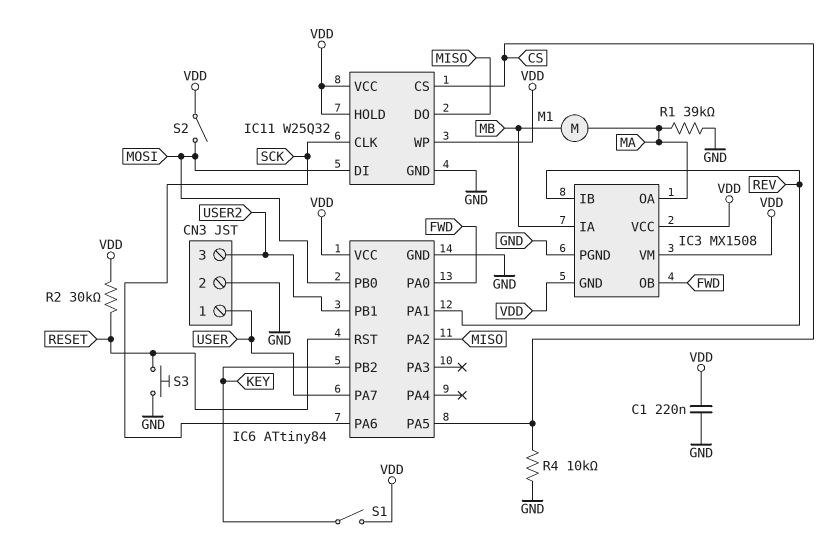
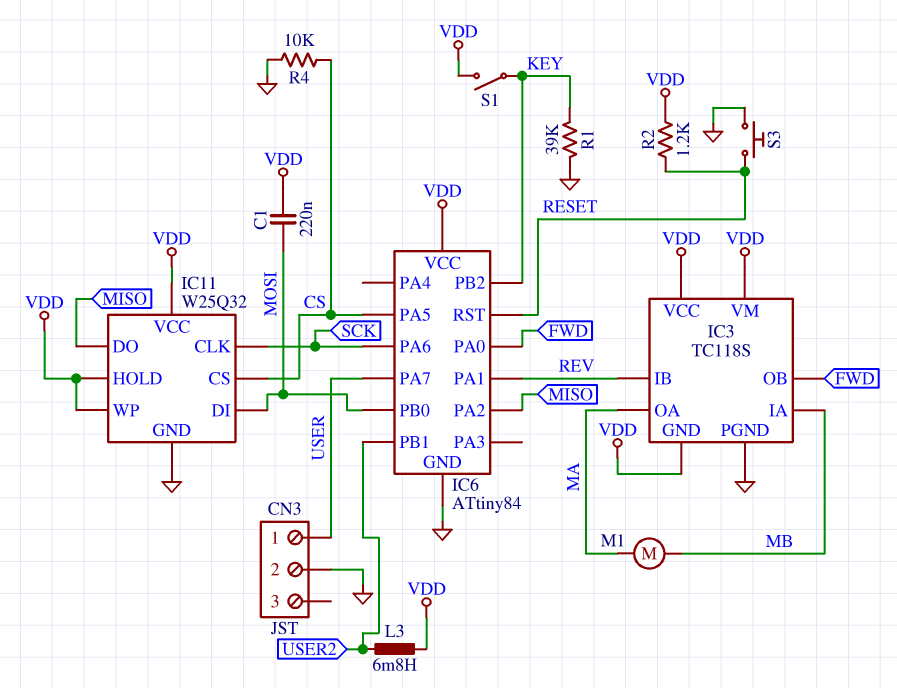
C1: 220nF (GND, VDD) -> 220nF (MOSI, VDD)
CN3 pin 3: USER2 -> none
IC3: MX1508 -> TC118S
L3: none -> 6.8mH (USER2, VDD)
R1: 39k (GND, MA) -> 39k (GND, KEY)
R2: 30k (RESET, VDD) -> 1.2k (RESET, VDD)
S2: switch (MOSI, VDD) -> none

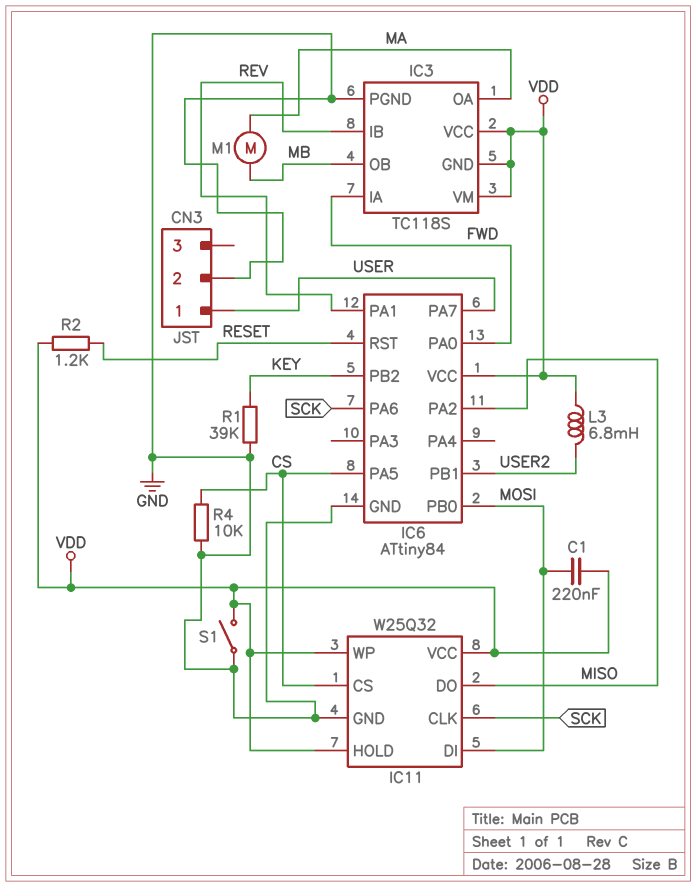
IC3 pin IA: MB -> FWD
IC3 pin OB: FWD -> MB
S1: switch (KEY, VDD) -> switch (GND, VDD)
S3: button (GND, RESET) -> none

